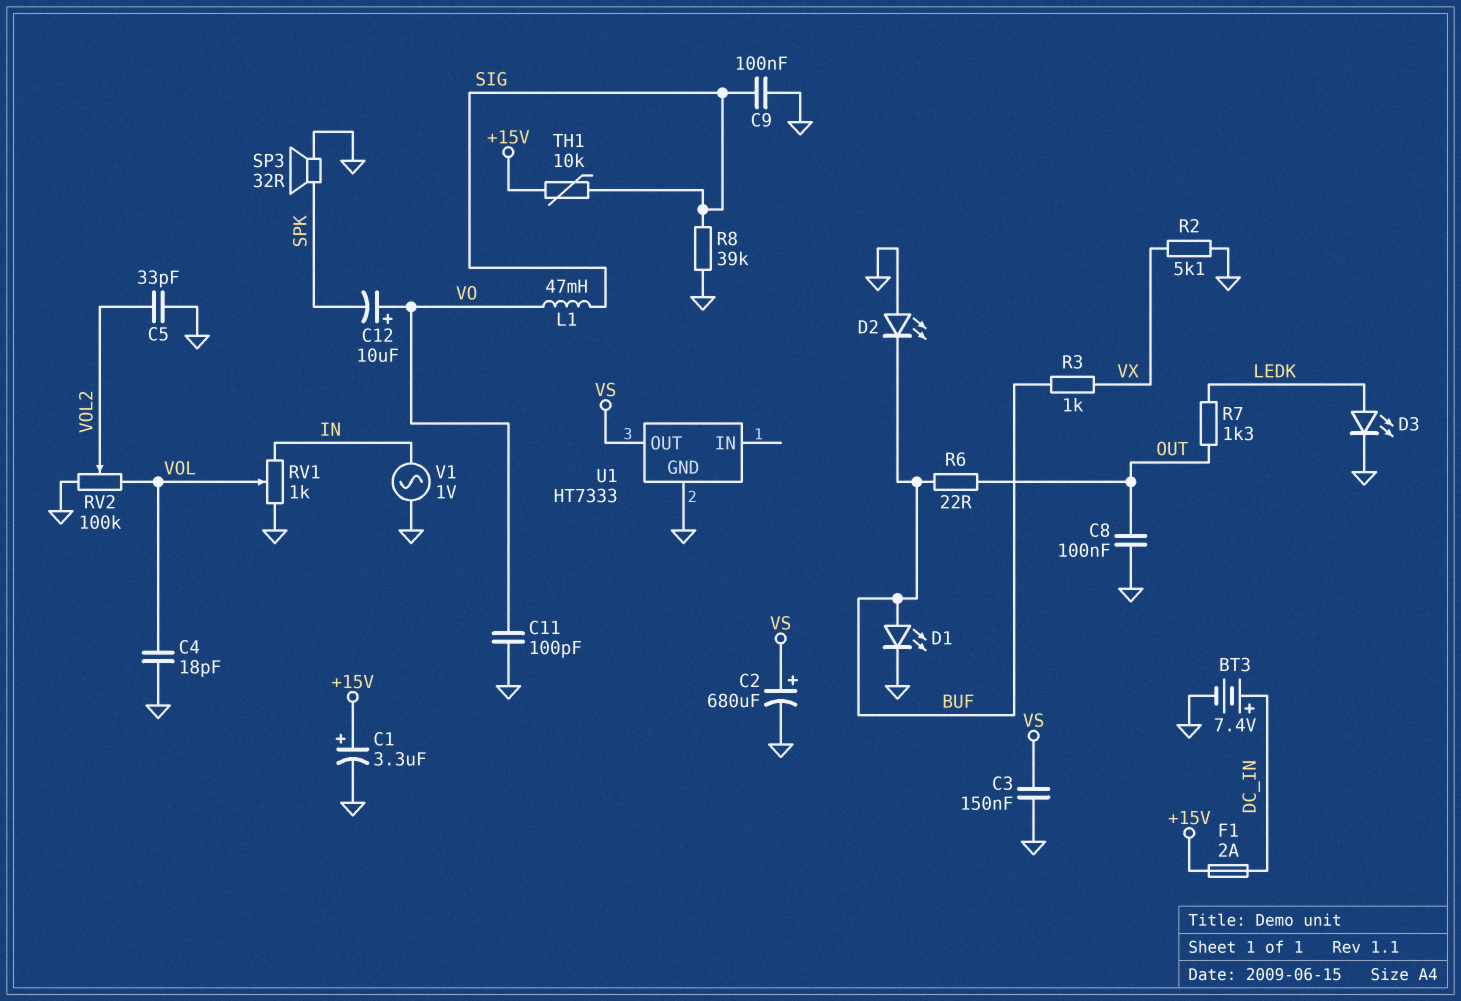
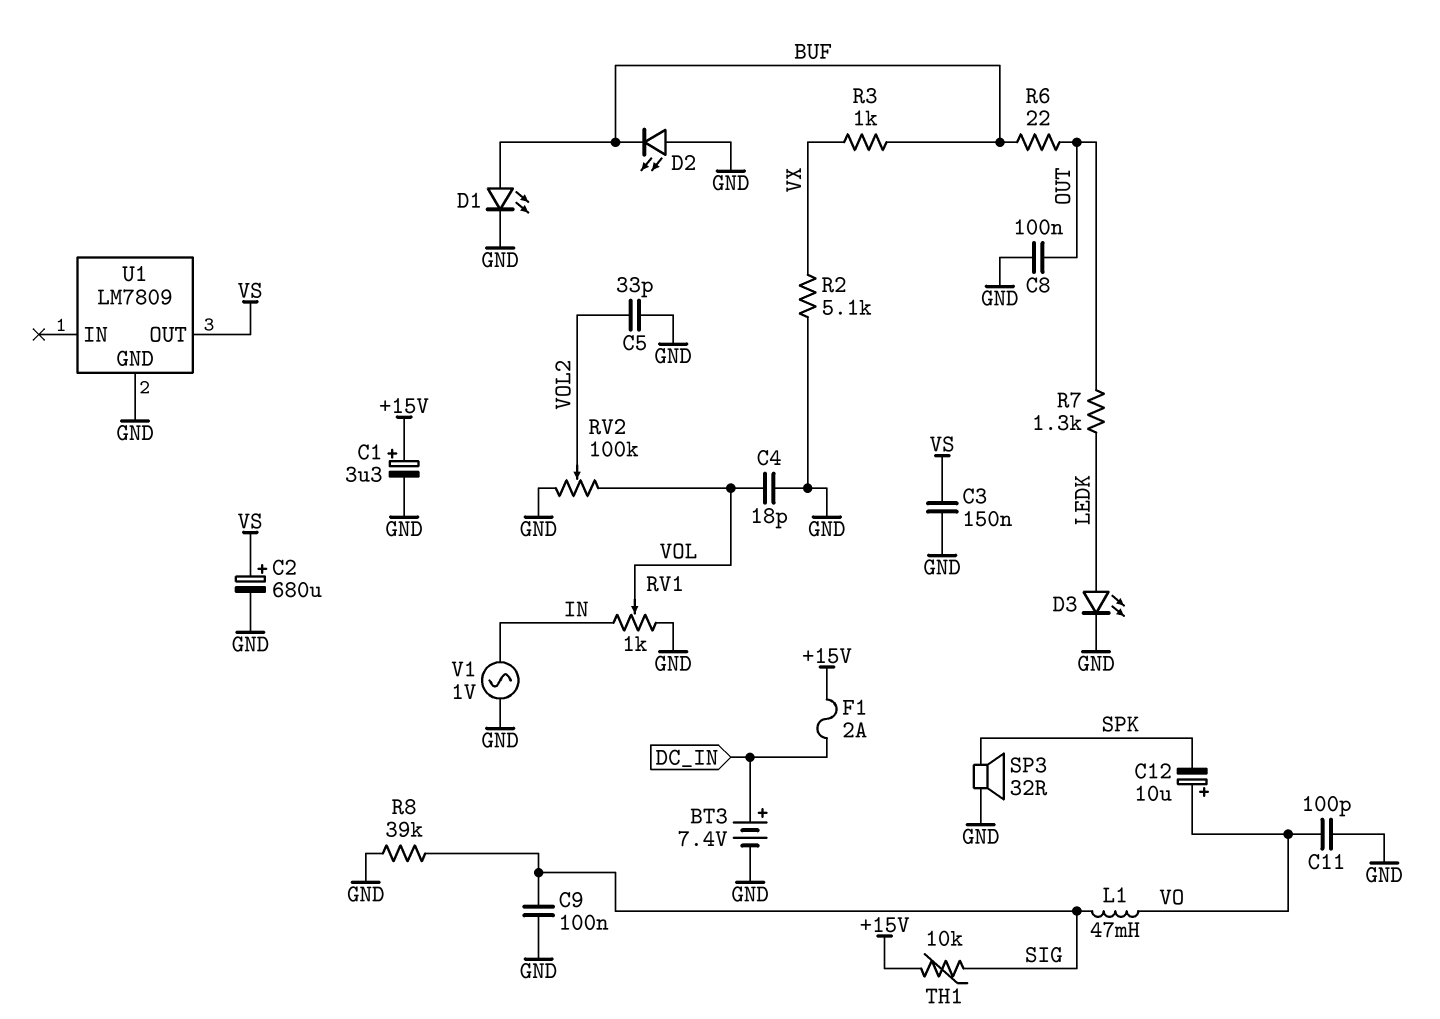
U1: HT7333 -> LM7809

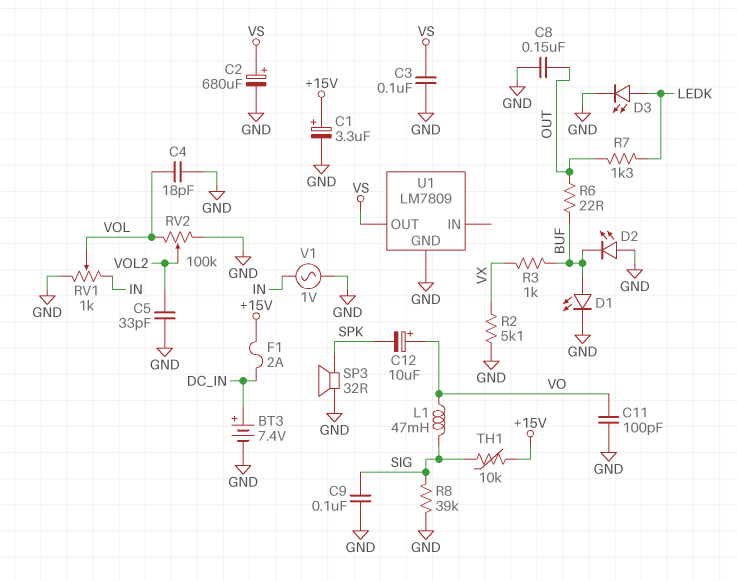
C3: 150nF (GND, VS) -> 100nF (GND, VS)
C8: 100nF (GND, OUT) -> 150nF (GND, OUT)

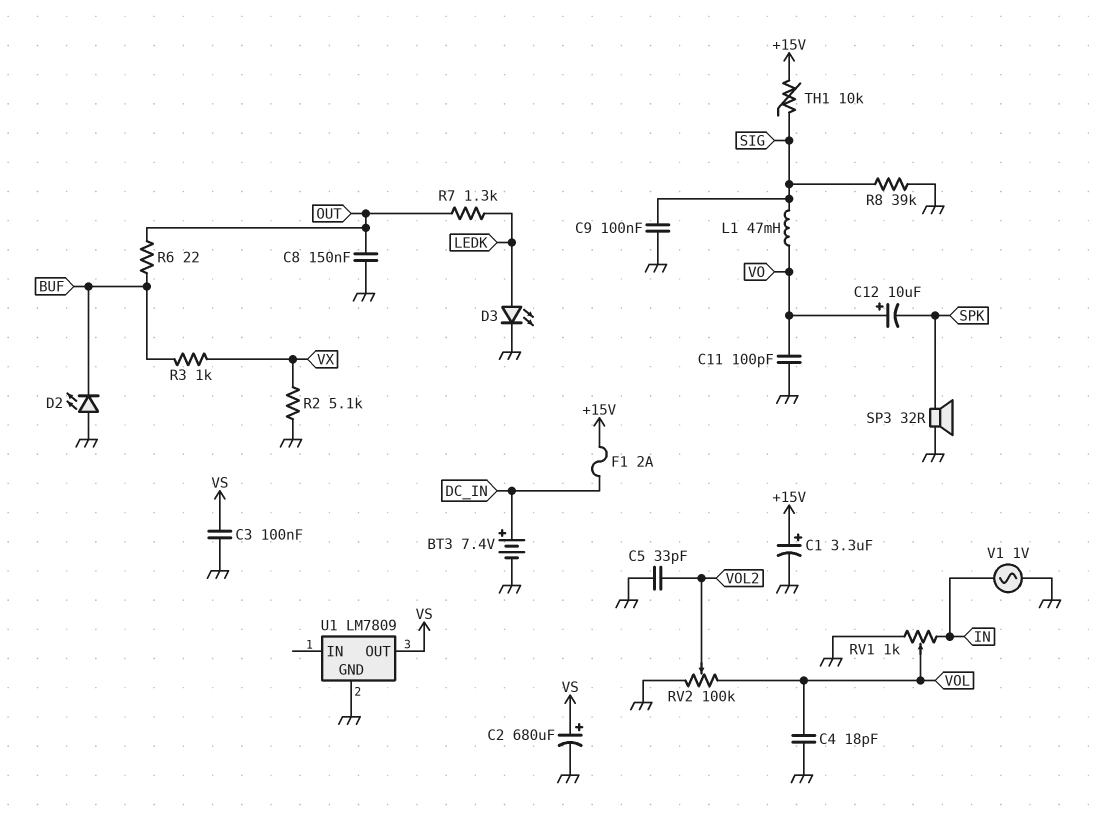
D1: LED (A BUF, K GND) -> none

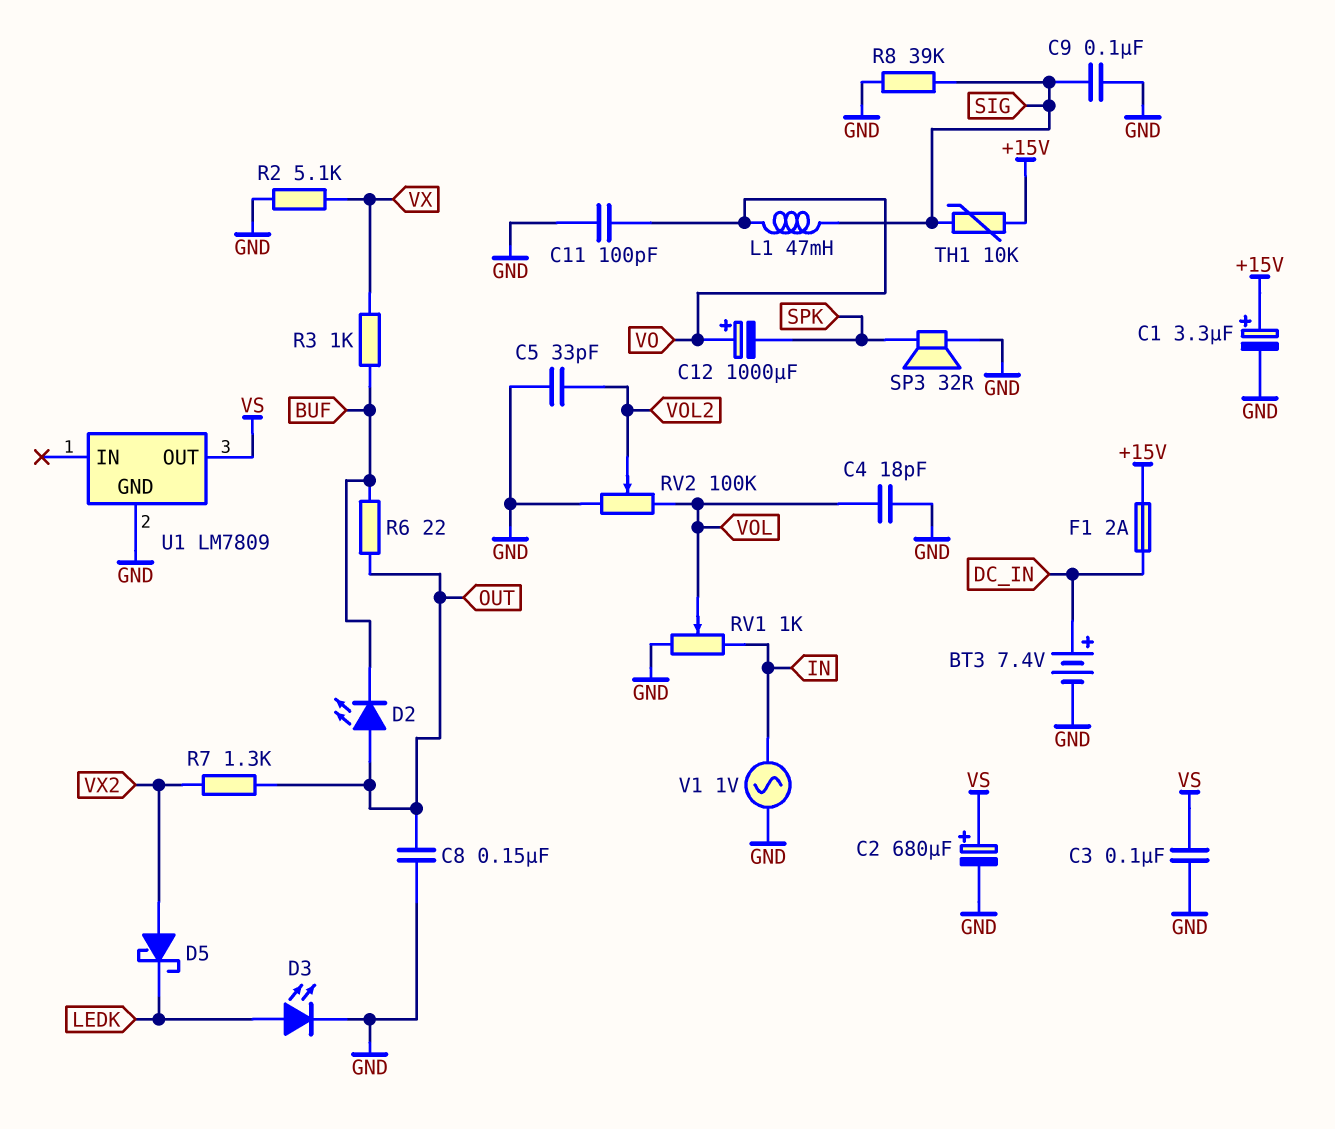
C12: 10uF (plus VO, minus SPK) -> 1000uF (plus VO, minus SPK)
D2: LED (A GND, K BUF) -> LED (A OUT, K BUF)
D5: none -> schottky (A VX2, K LEDK)
R7: 1.3k (LEDK, OUT) -> 1.3k (OUT, VX2)

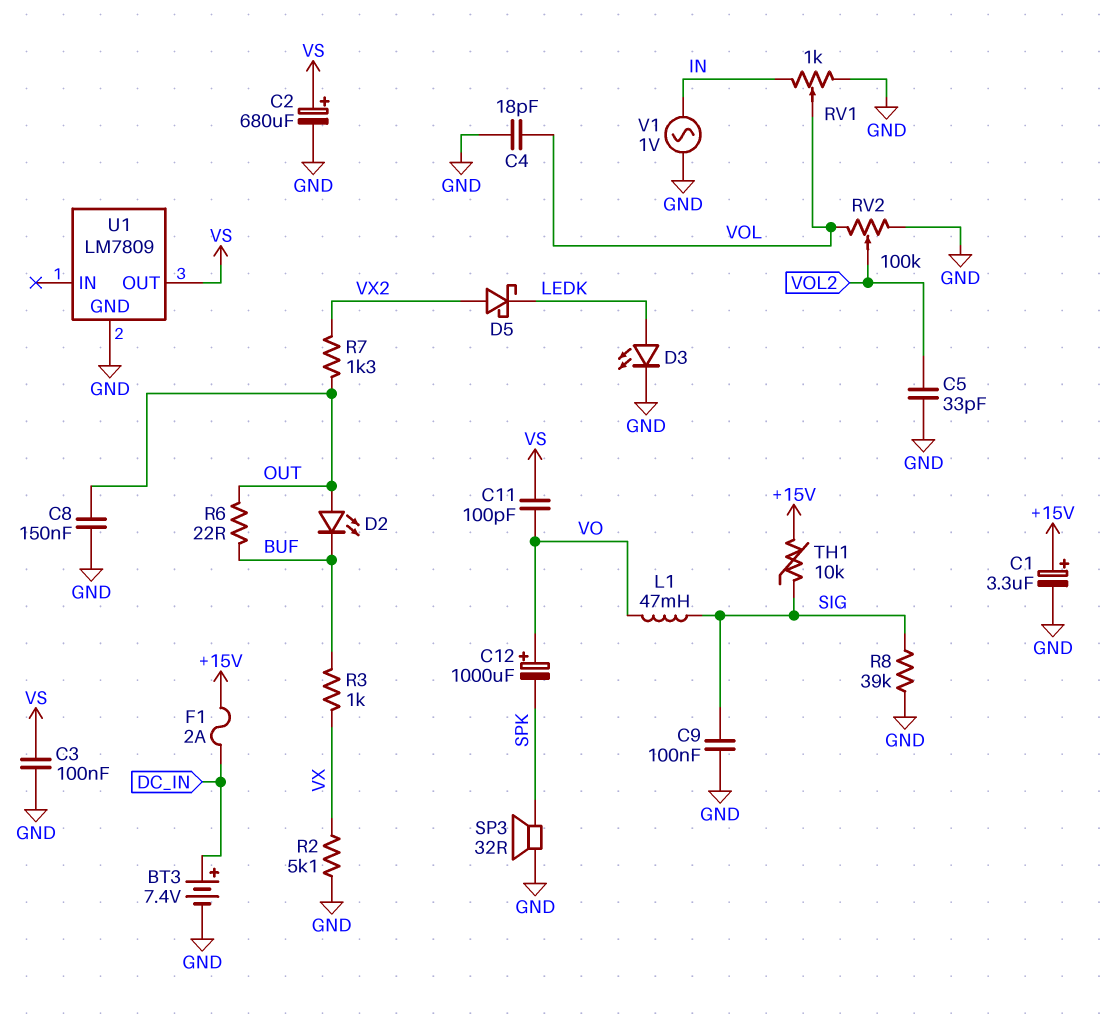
C11: 100pF (GND, VO) -> 100pF (VO, VS)

